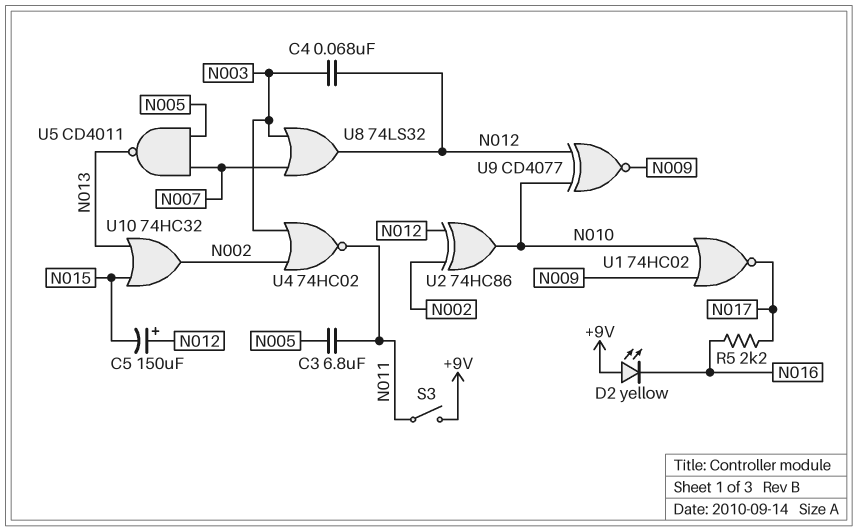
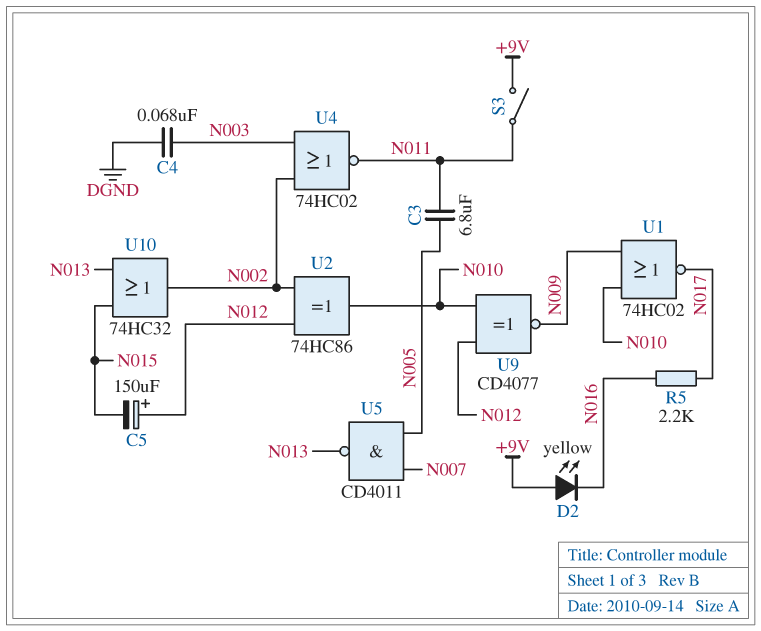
C4: 68nF (N003, N012) -> 68nF (DGND, N003)
U8: OR 74LS32 (in N003, in N007, out N012) -> none

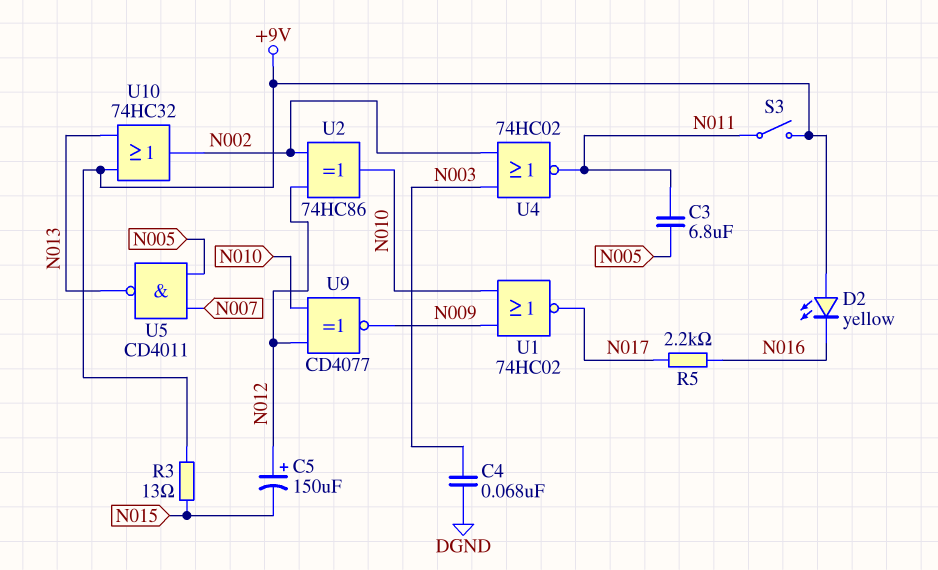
R3: none -> 13 (+9V, N015)
U10: OR 74HC32 (in N013, in N015, out N002) -> OR 74HC32 (in +9V, in N013, out N002)

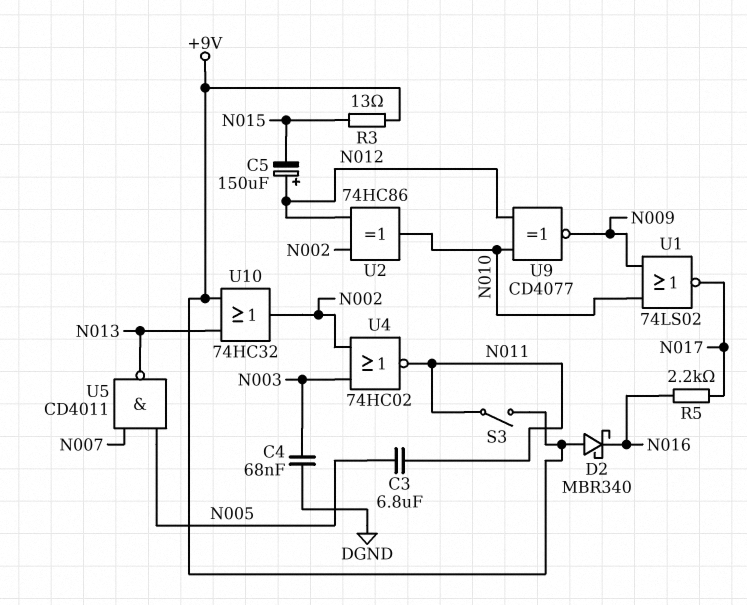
D2: LED yellow (A +9V, K N016) -> schottky MBR340 (A +9V, K N016)
U1: NOR 74HC02 (in N009, in N010, out N017) -> NOR 74LS02 (in N009, in N010, out N017)

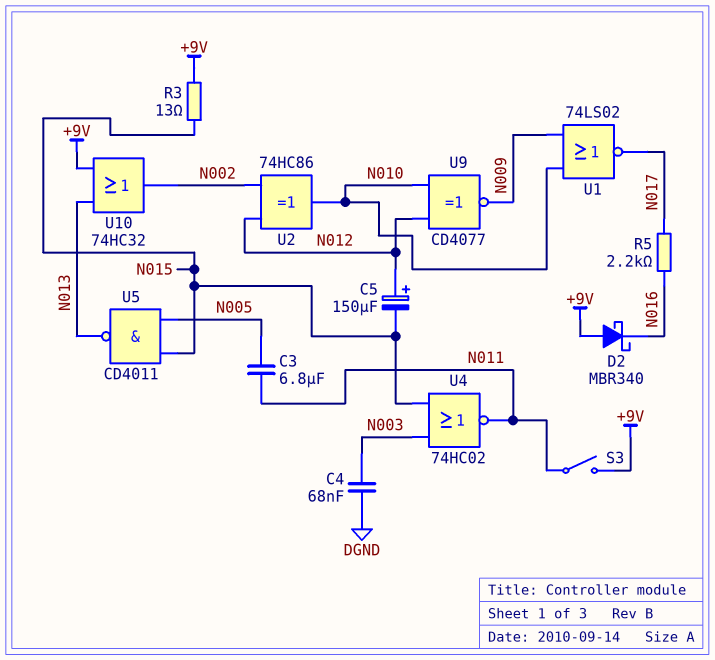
U4: NOR 74HC02 (in N002, in N003, out N011) -> NOR 74HC02 (in N003, in N015, out N011)
U5: NAND CD4011 (in N005, in N007, out N013) -> NAND CD4011 (in N005, in N015, out N013)

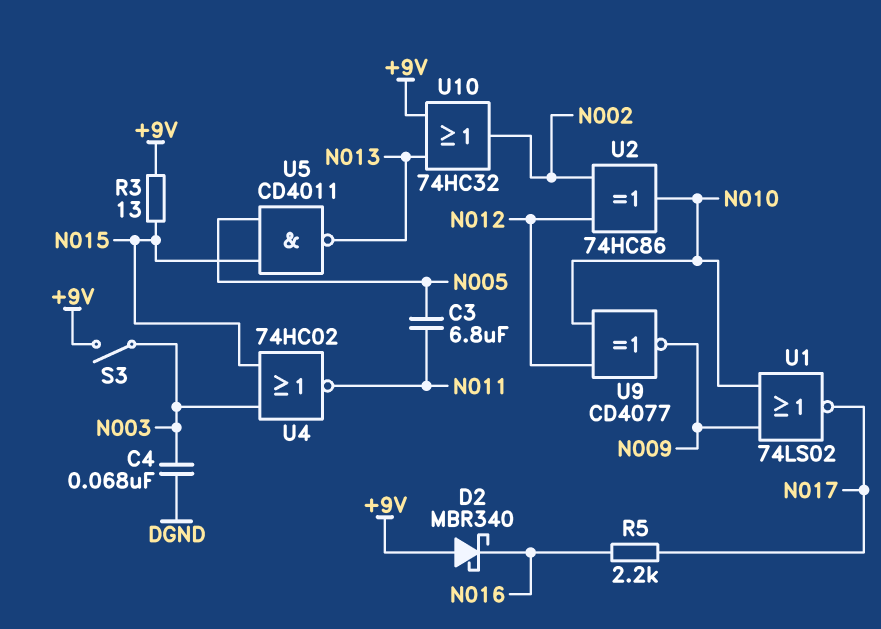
C5: 150uF (plus N012, minus N015) -> none
S3: switch (+9V, N011) -> switch (+9V, N003)

